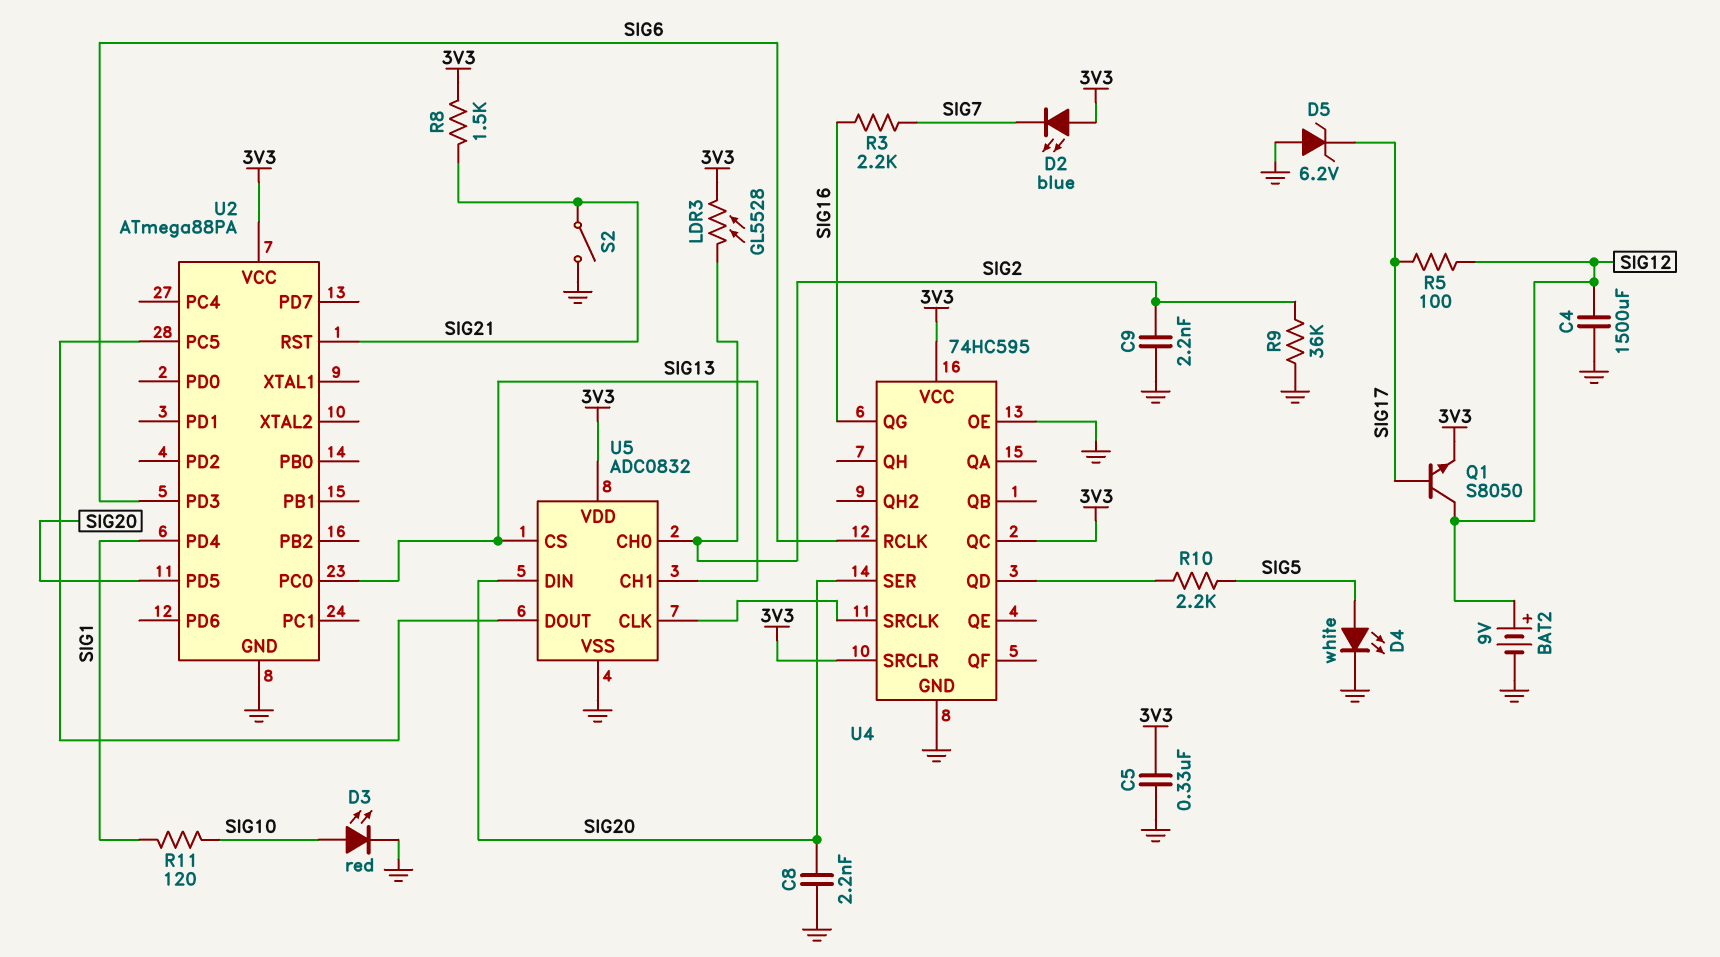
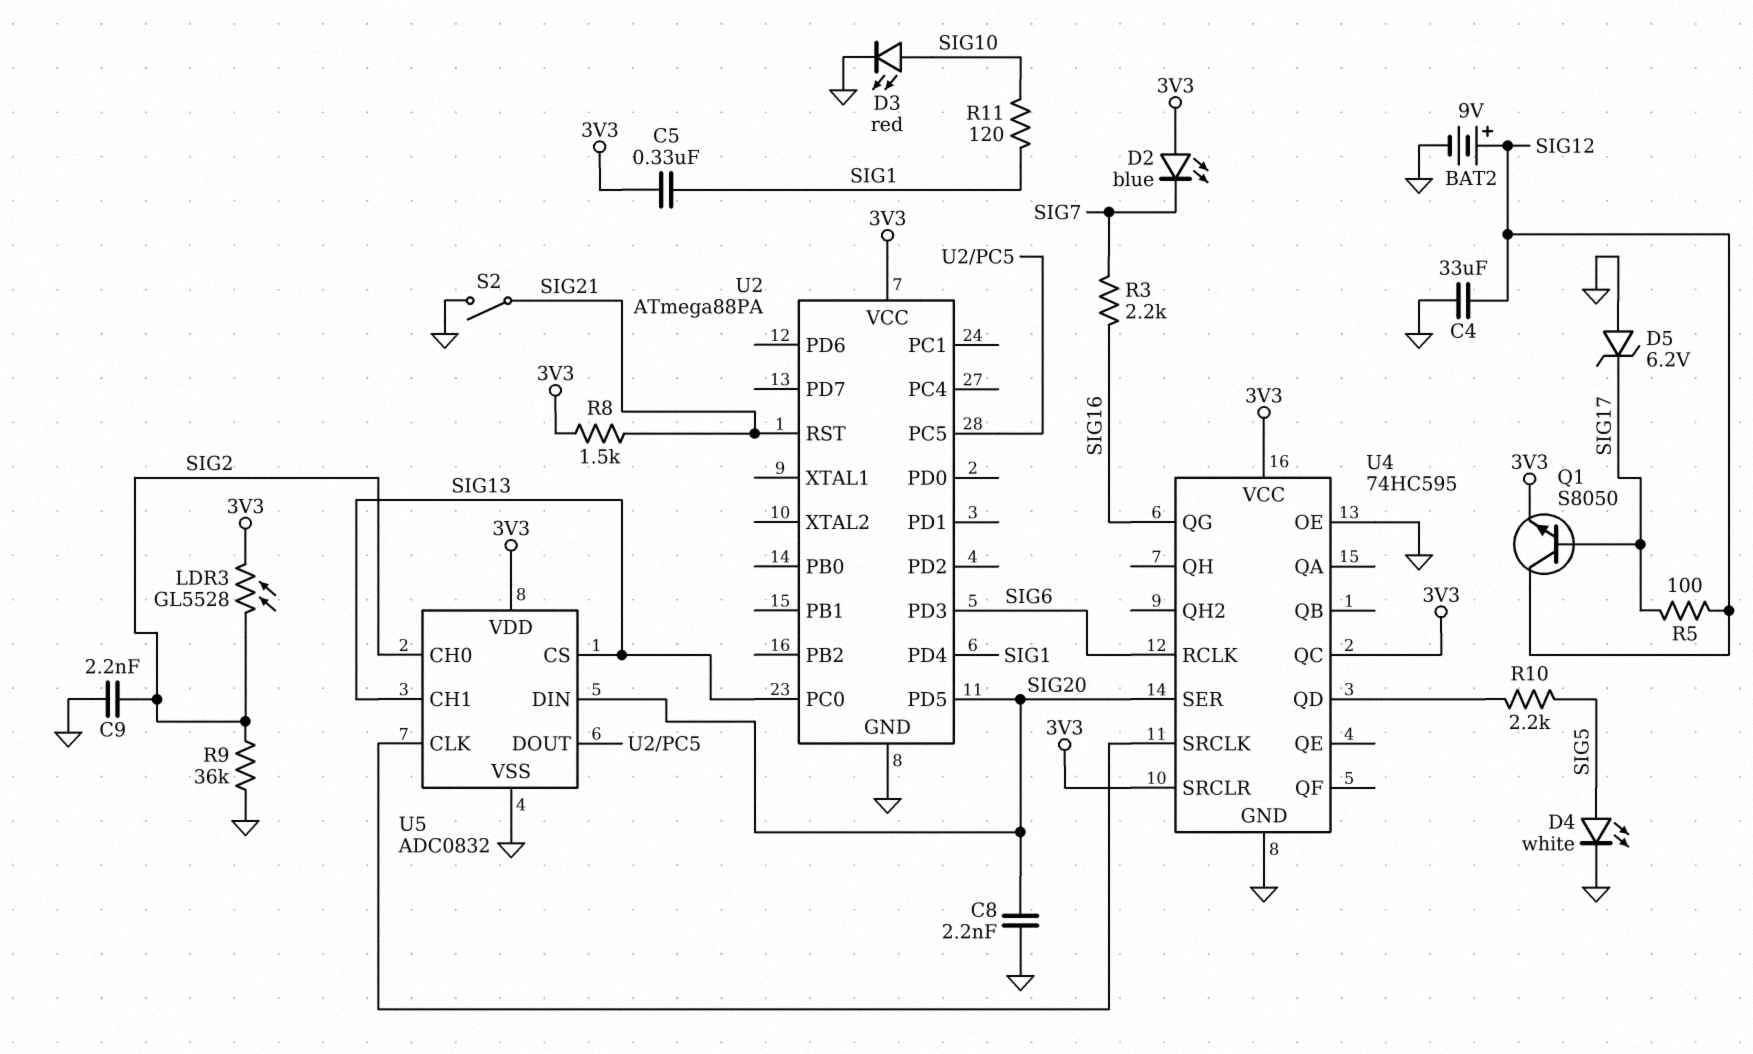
C4: 1500uF (GND, SIG12) -> 33uF (GND, SIG12)
C5: 330nF (3V3, GND) -> 330nF (3V3, SIG1)

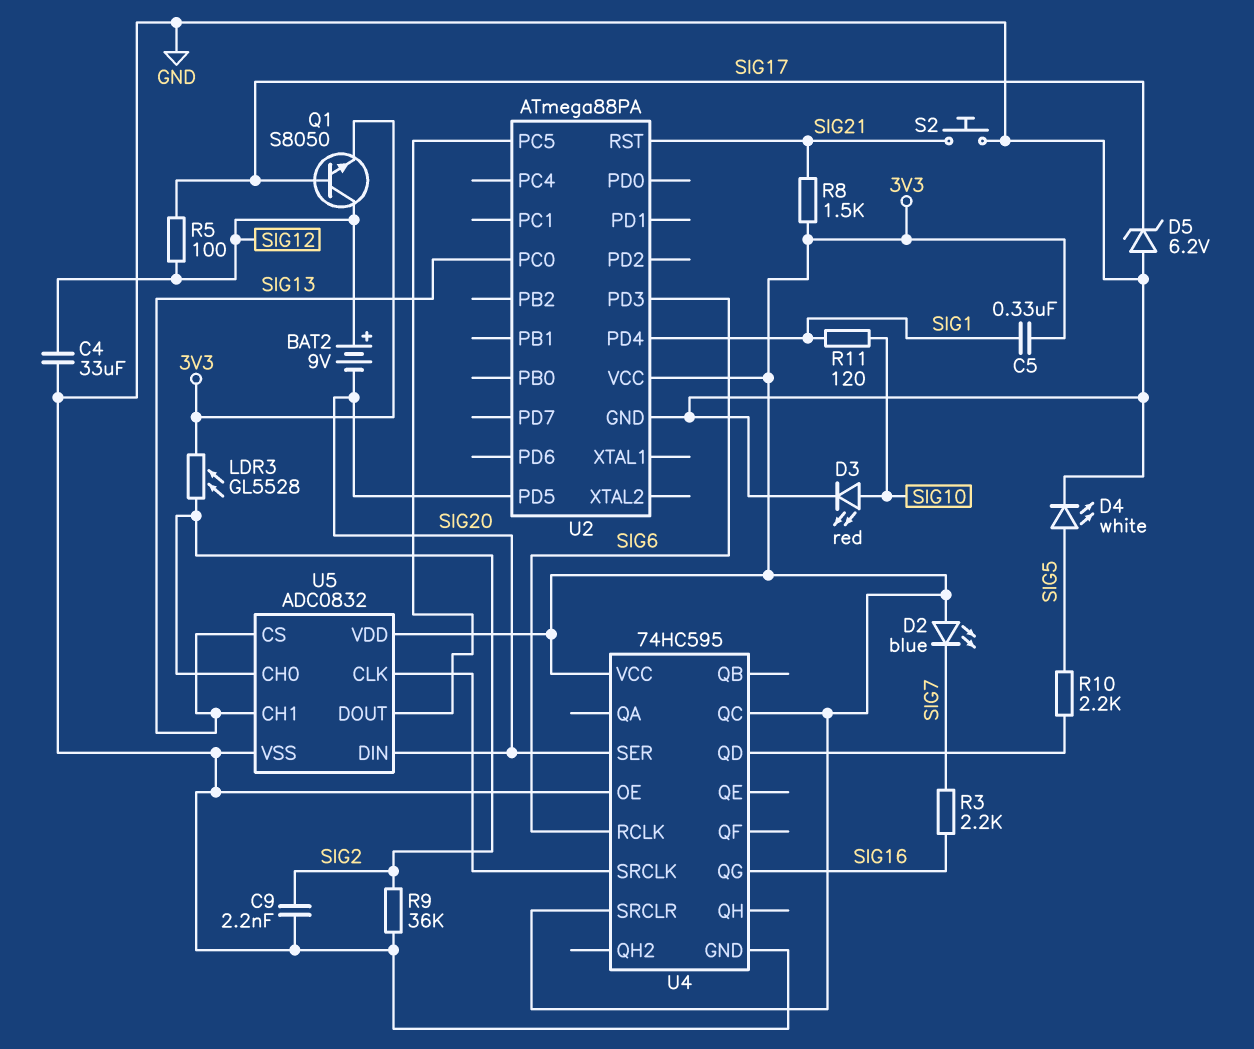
BAT2: 9V (plus SIG12, minus GND) -> 9V (plus SIG12, minus SIG20)
C8: 2.2nF (GND, SIG20) -> none
S2: switch (GND, SIG21) -> button (GND, SIG21)

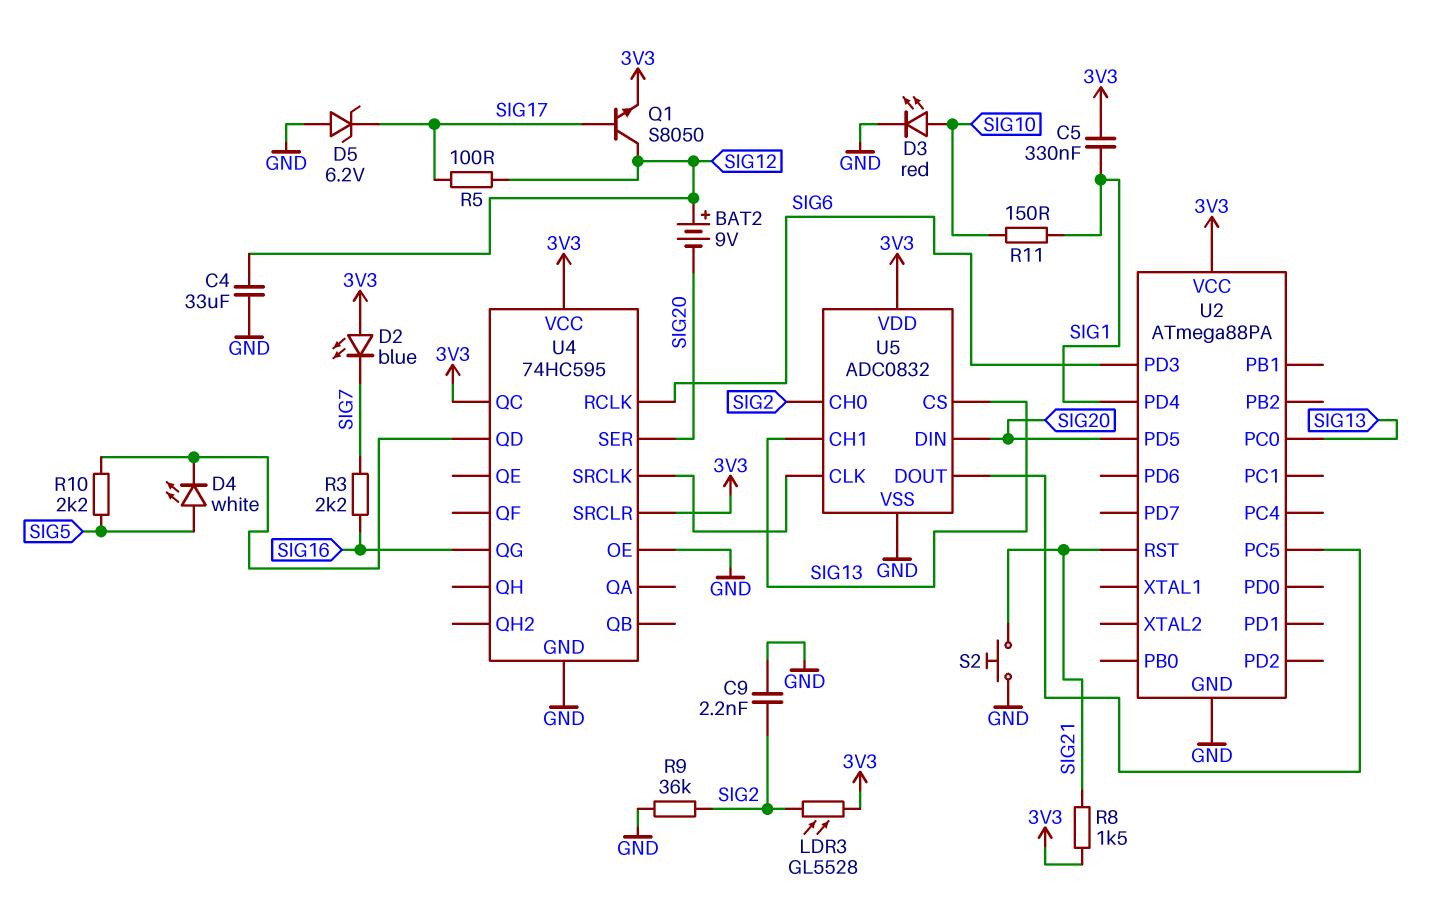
D4: LED white (A SIG5, K GND) -> LED white (A SIG5, K U4/QD)
R11: 120 (SIG1, SIG10) -> 150 (SIG1, SIG10)

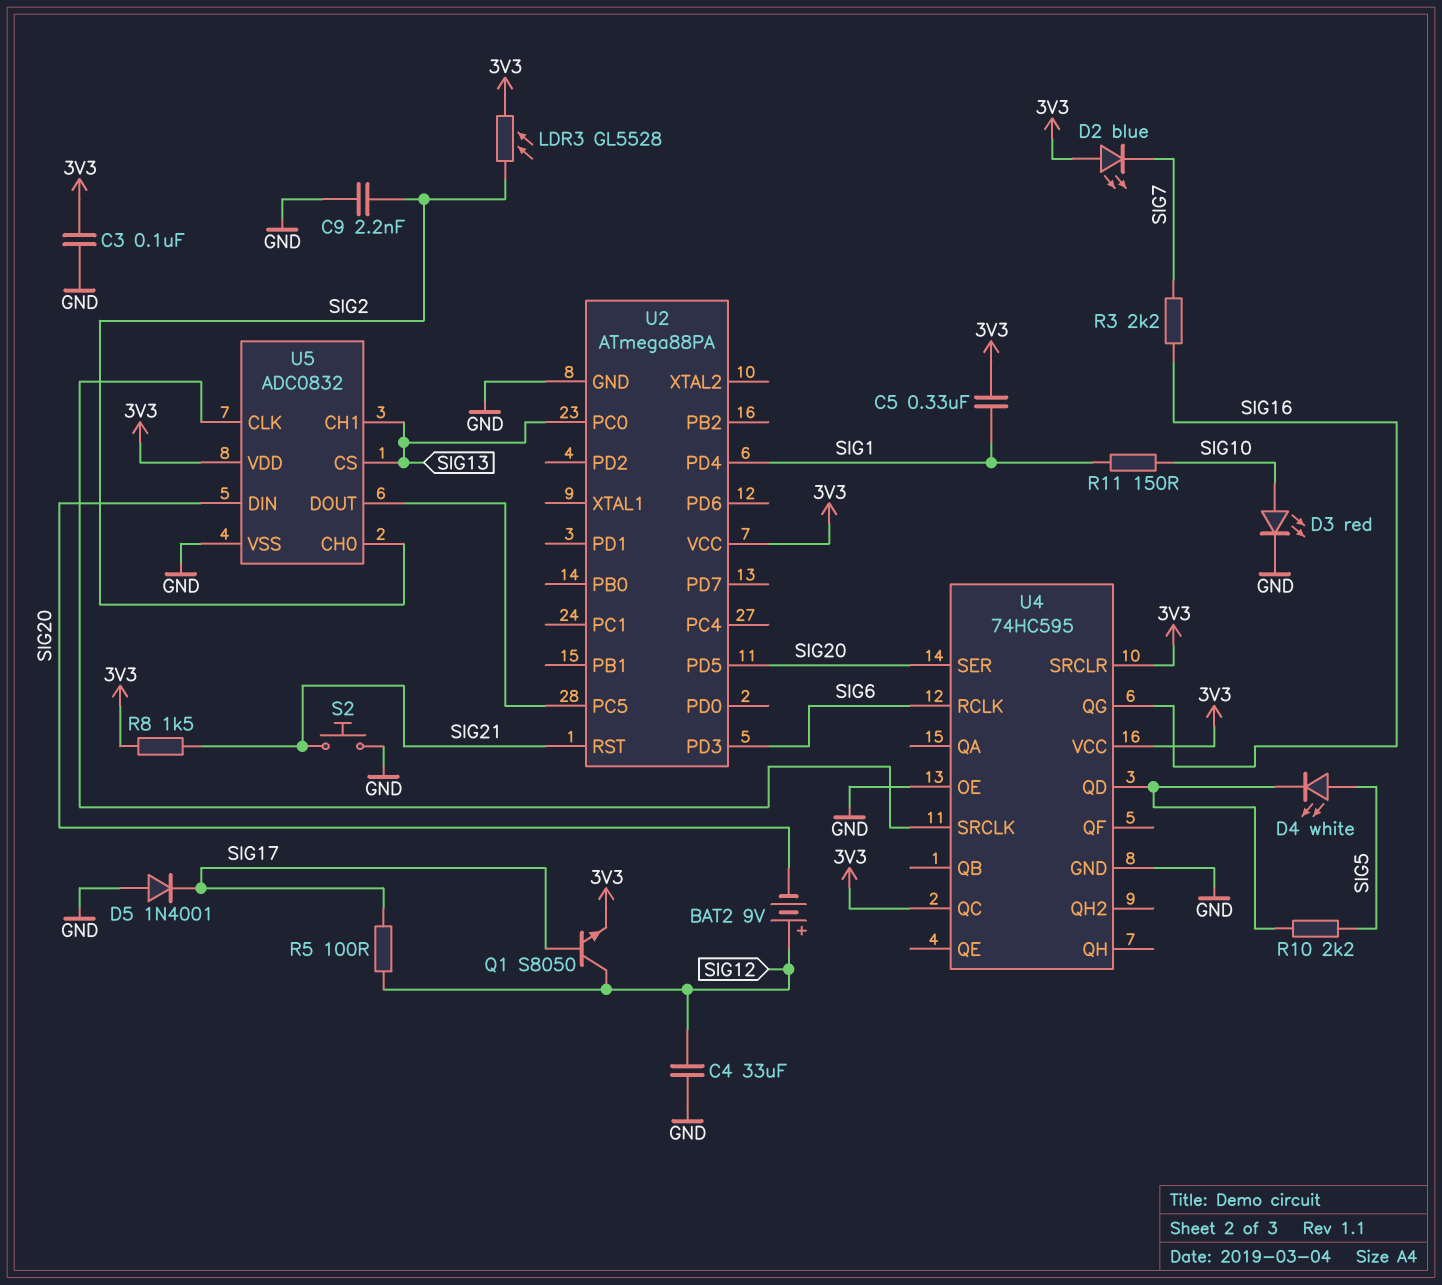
C3: none -> 100nF (3V3, GND)
D5: zener 6.2V (A GND, K SIG17) -> diode 1N4001 (A GND, K SIG17)
R9: 36k (GND, SIG2) -> none

